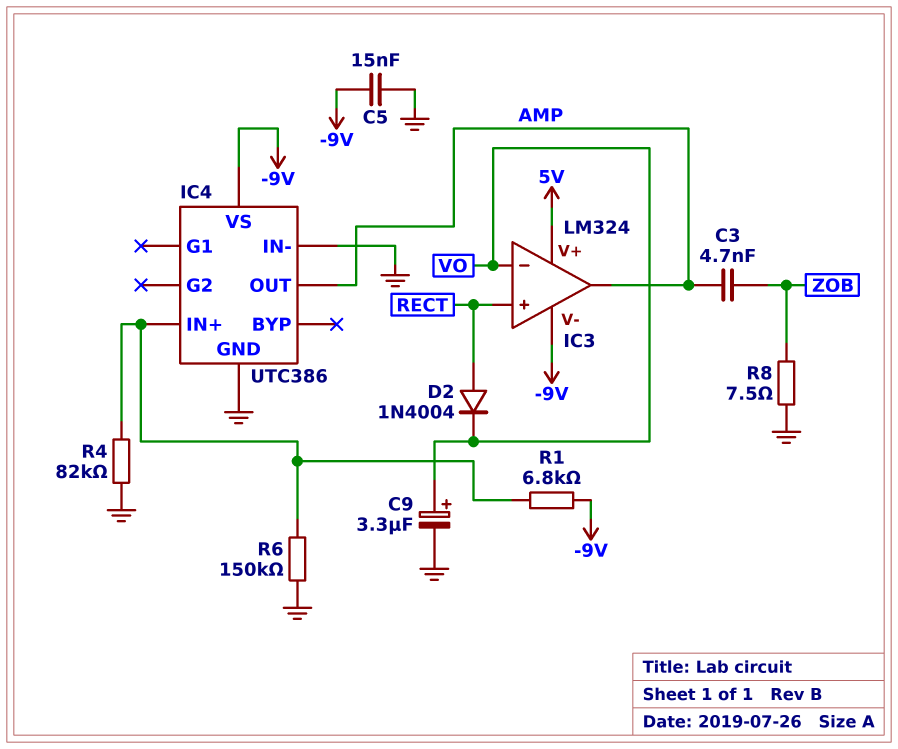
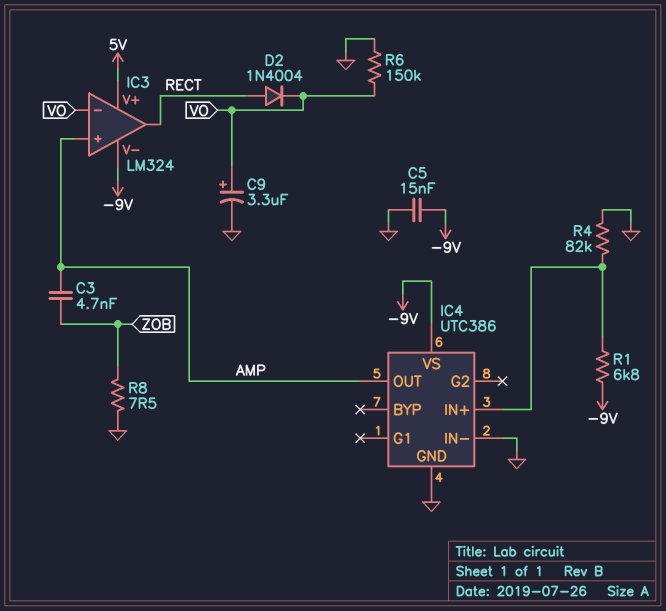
IC3 pin in+: RECT -> AMP
IC3 pin out: AMP -> RECT
R6: 150k (GND, IC4/IN+) -> 150k (GND, VO)

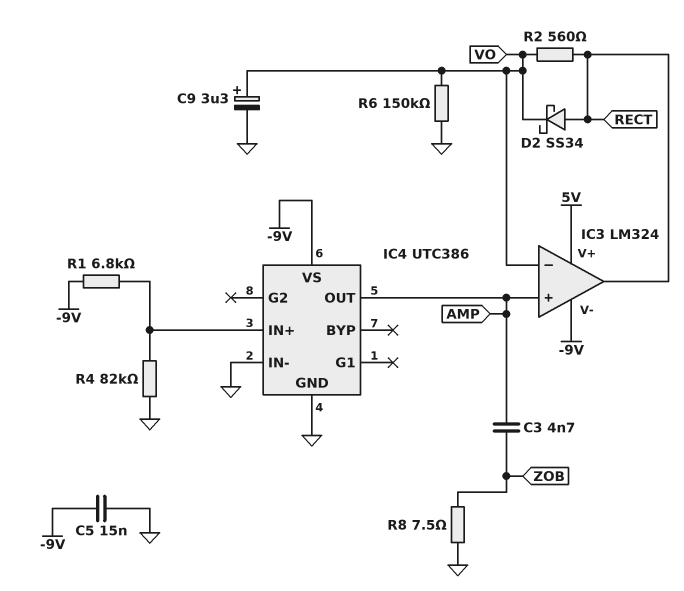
D2: diode 1N4004 (A RECT, K VO) -> schottky SS34 (A RECT, K VO)
R2: none -> 560 (RECT, VO)

